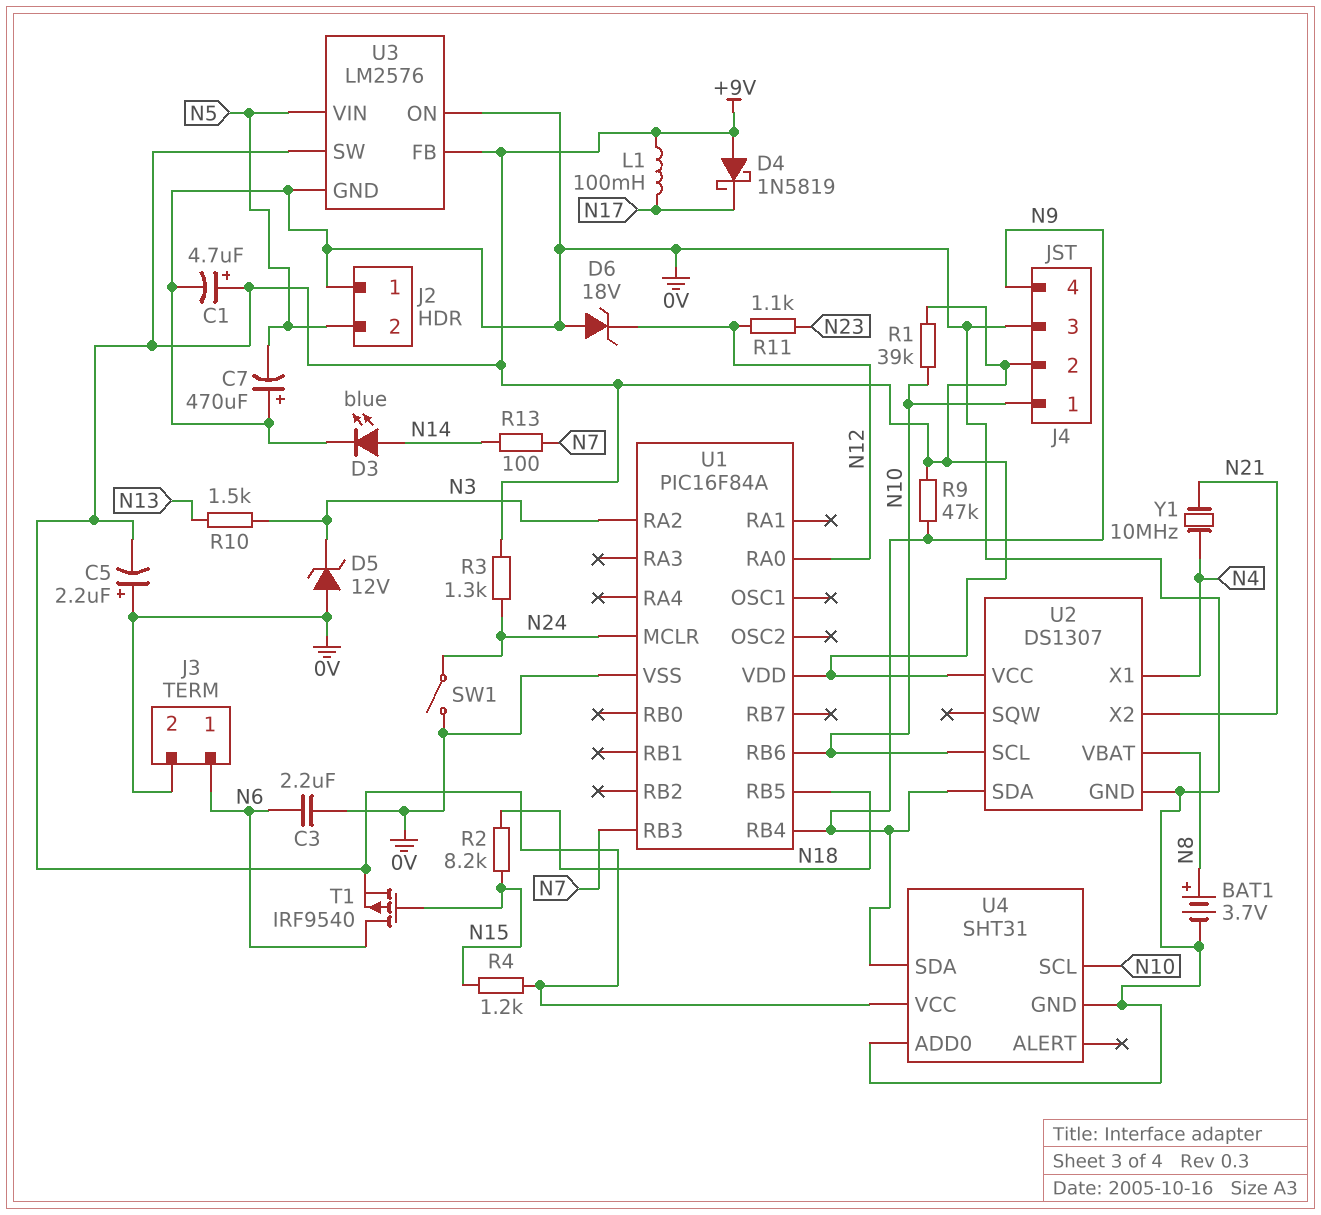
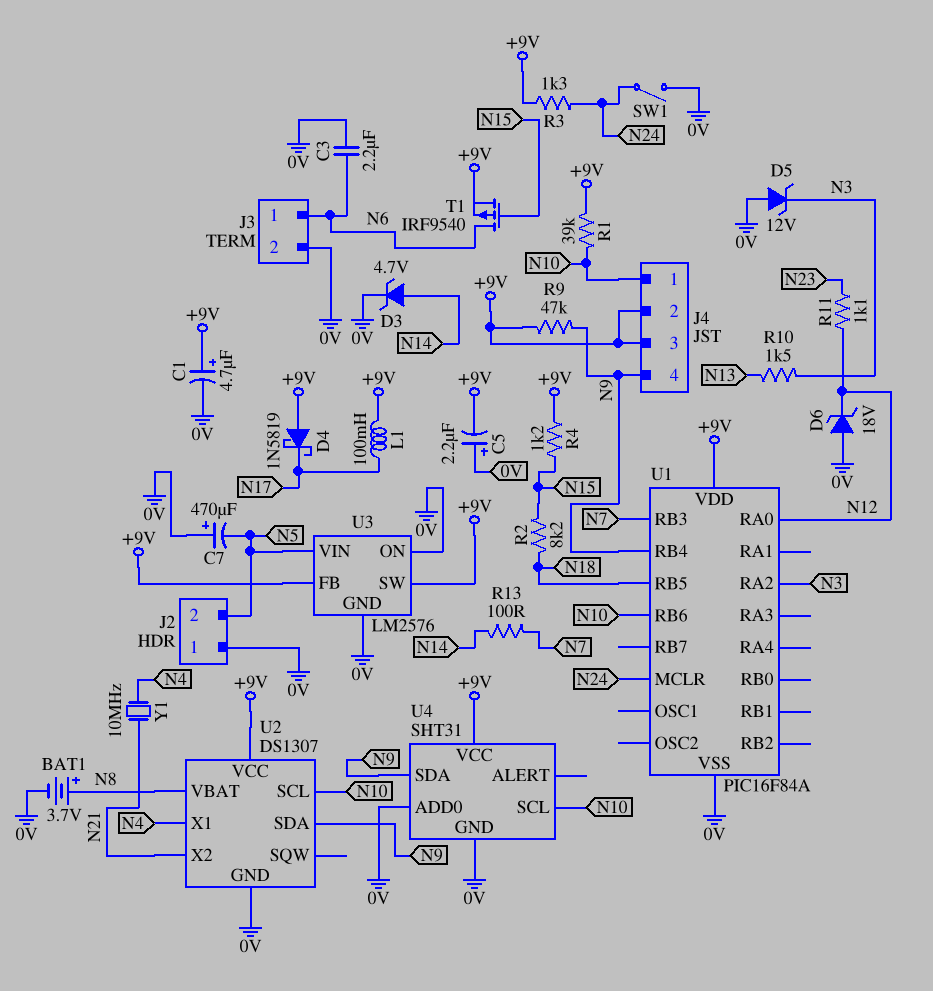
D3: LED blue (A N14, K 0V) -> zener 4.7V (A N14, K 0V)
J4 pin 3: 0V -> +9V

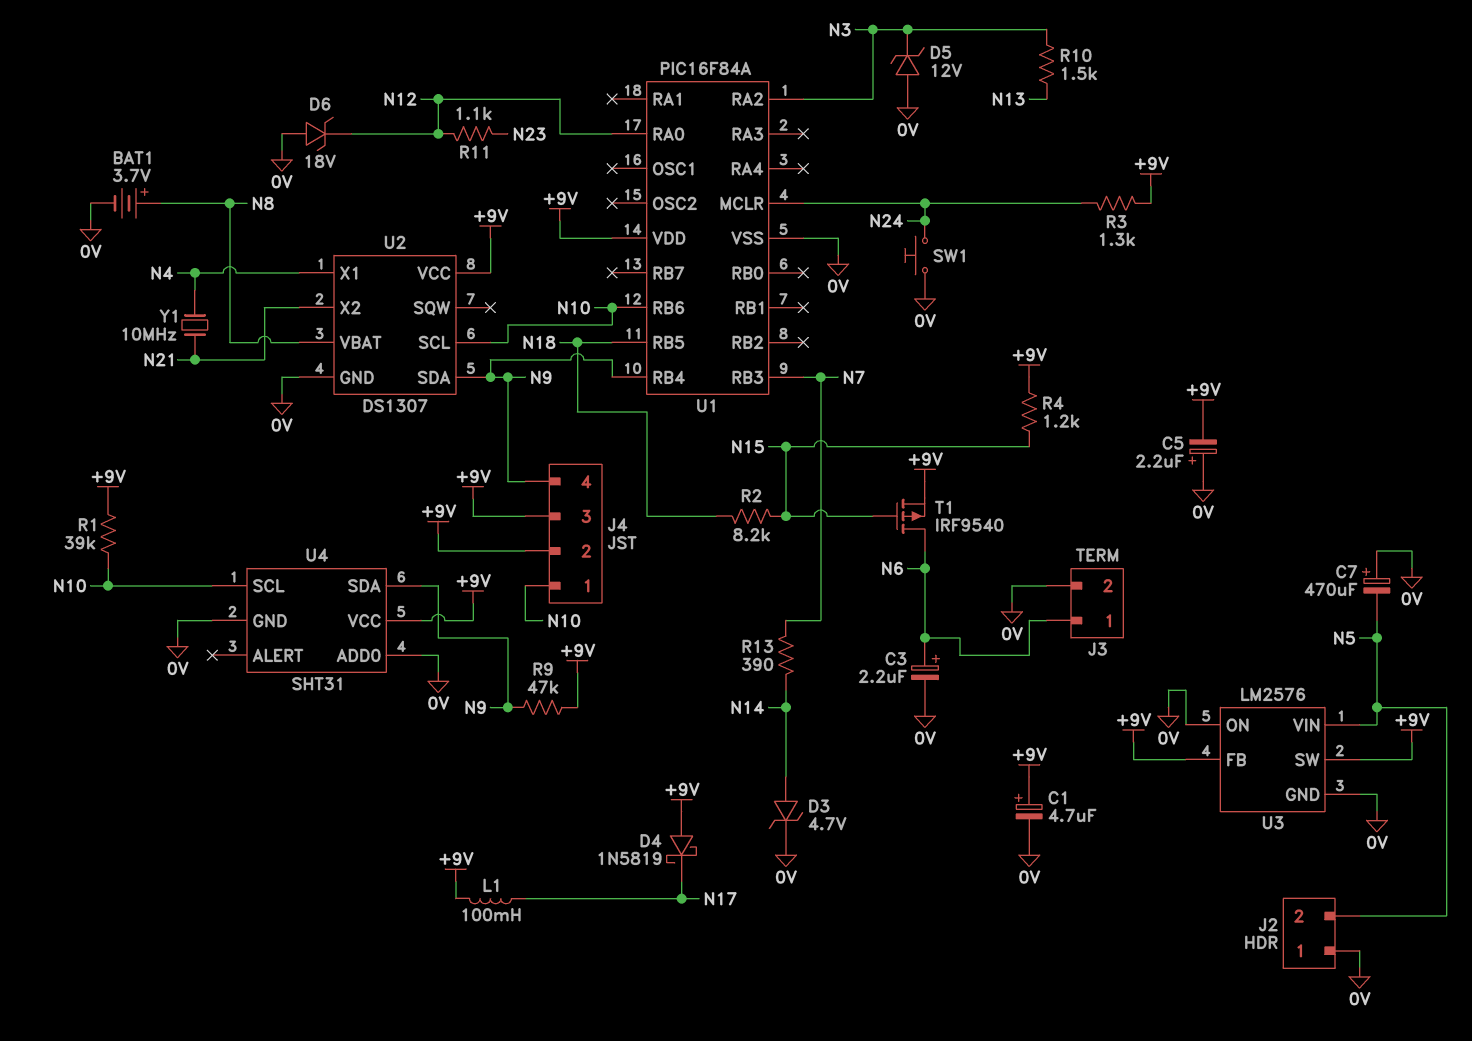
C3: 2.2uF (0V, N6) -> 2.2uF (plus N6, minus 0V)
R13: 100 (N7, N14) -> 390 (N7, N14)
SW1: switch (0V, N24) -> button (0V, N24)

